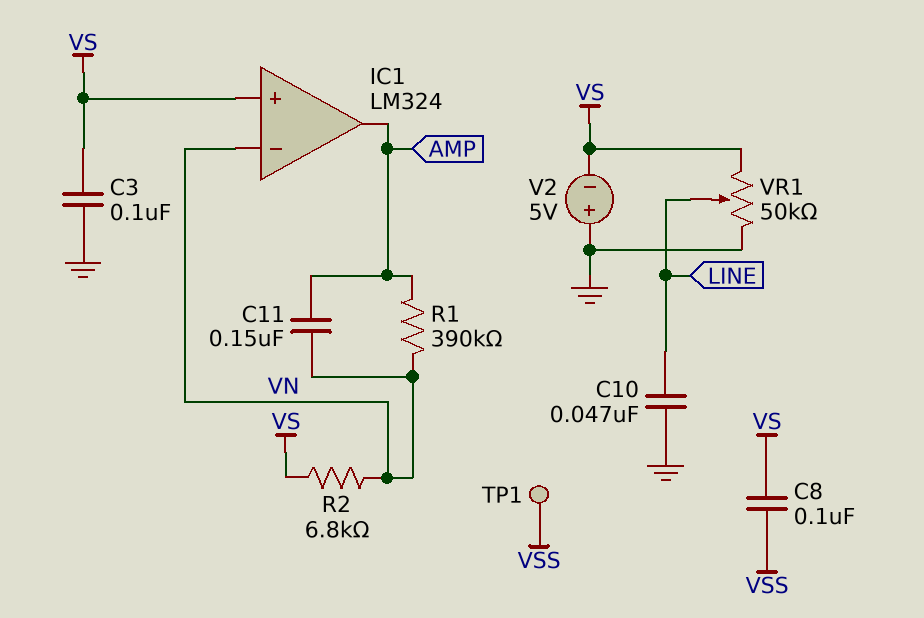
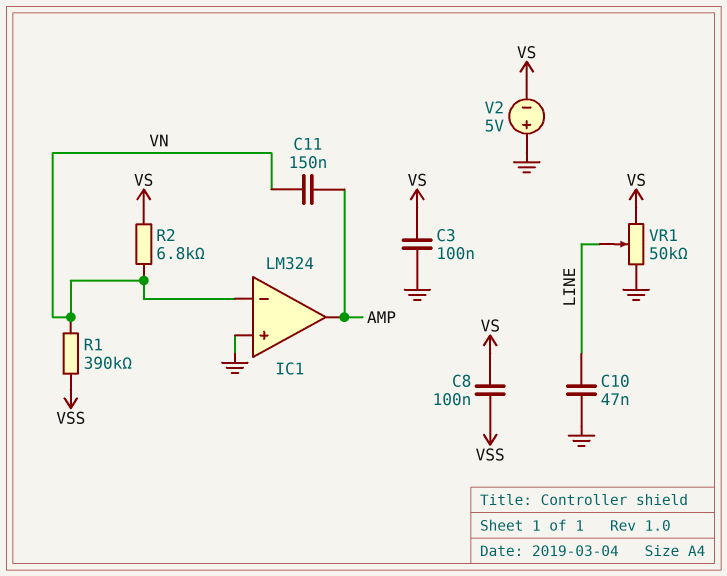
IC1 pin in+: VS -> GND
R1: 390k (AMP, VN) -> 390k (VN, VSS)
TP1: test point (VSS) -> none

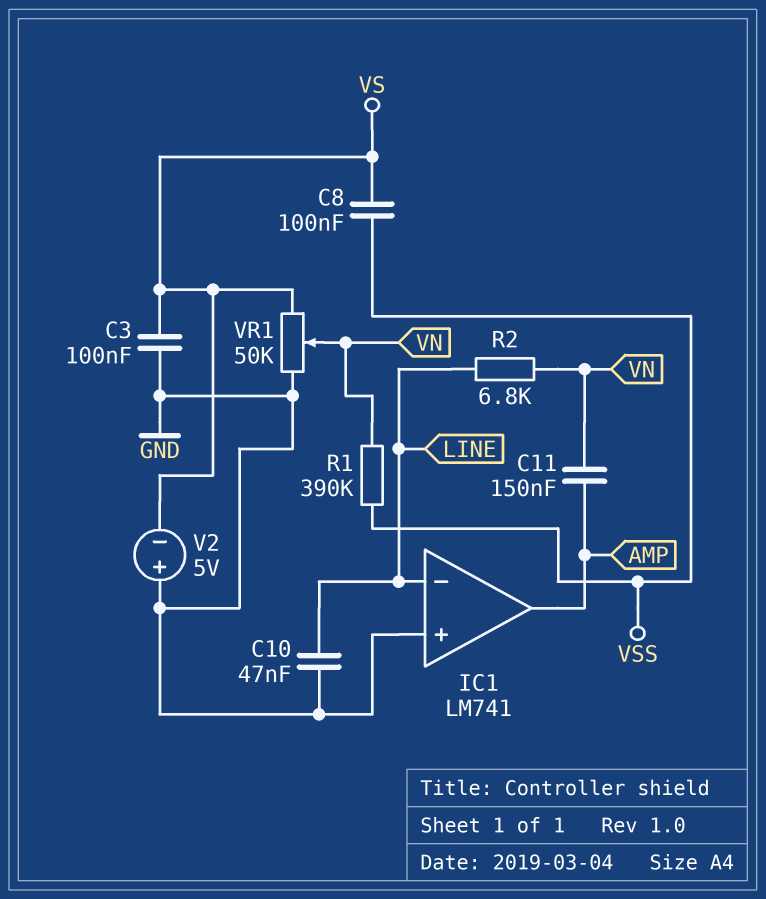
IC1: LM324 -> LM741
IC1 pin in-: VN -> LINE
R2: 6.8k (VN, VS) -> 6.8k (LINE, VN)
VR1: 50k (GND, VS, wiper LINE) -> 50k (GND, VS, wiper VN)

